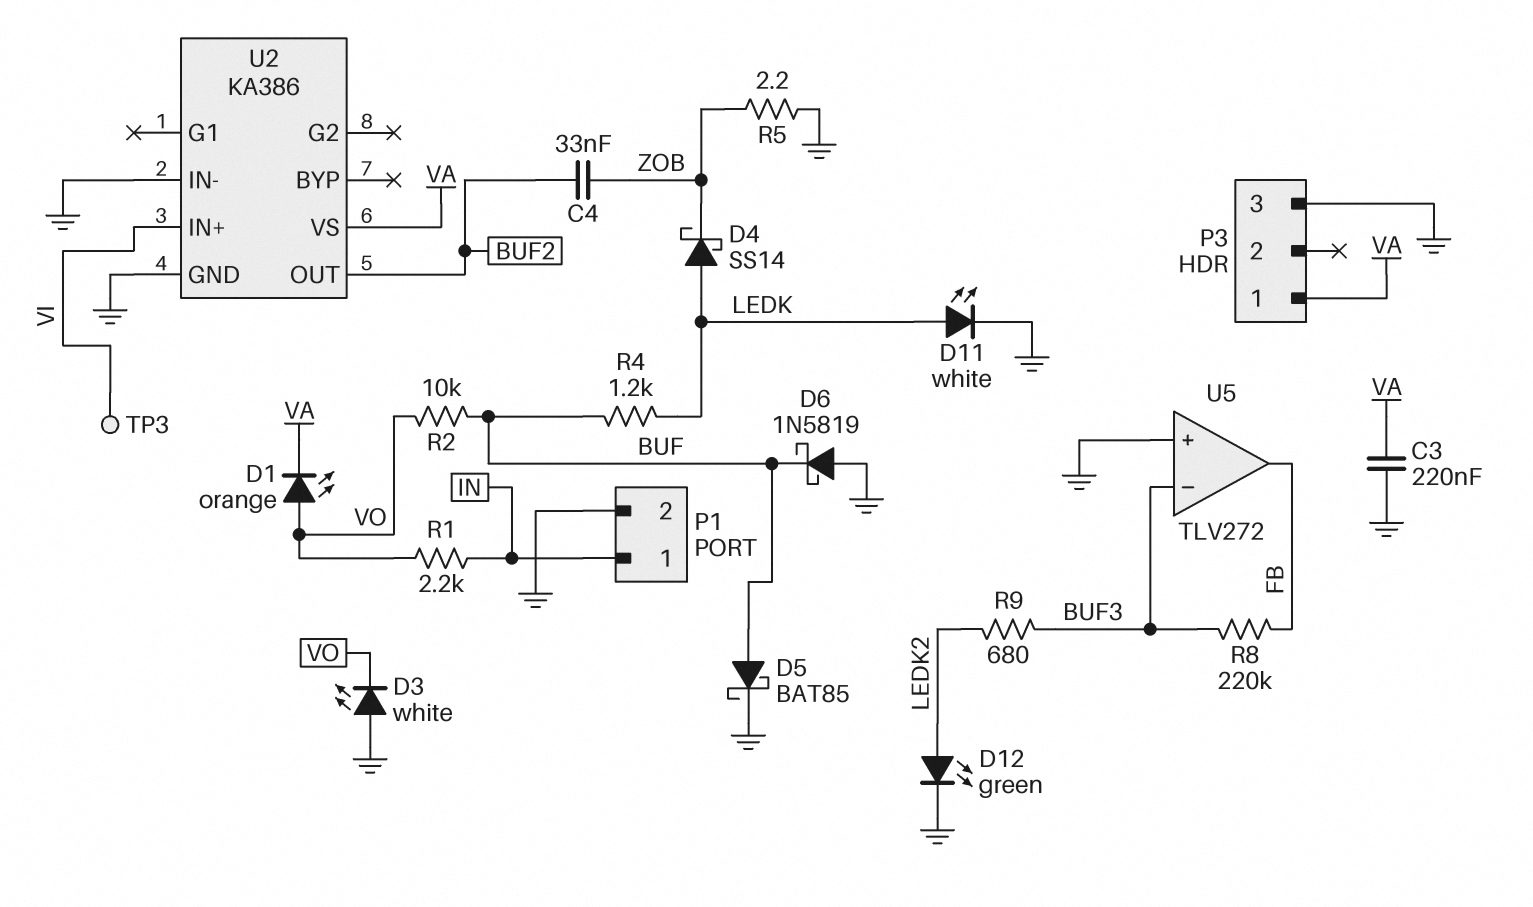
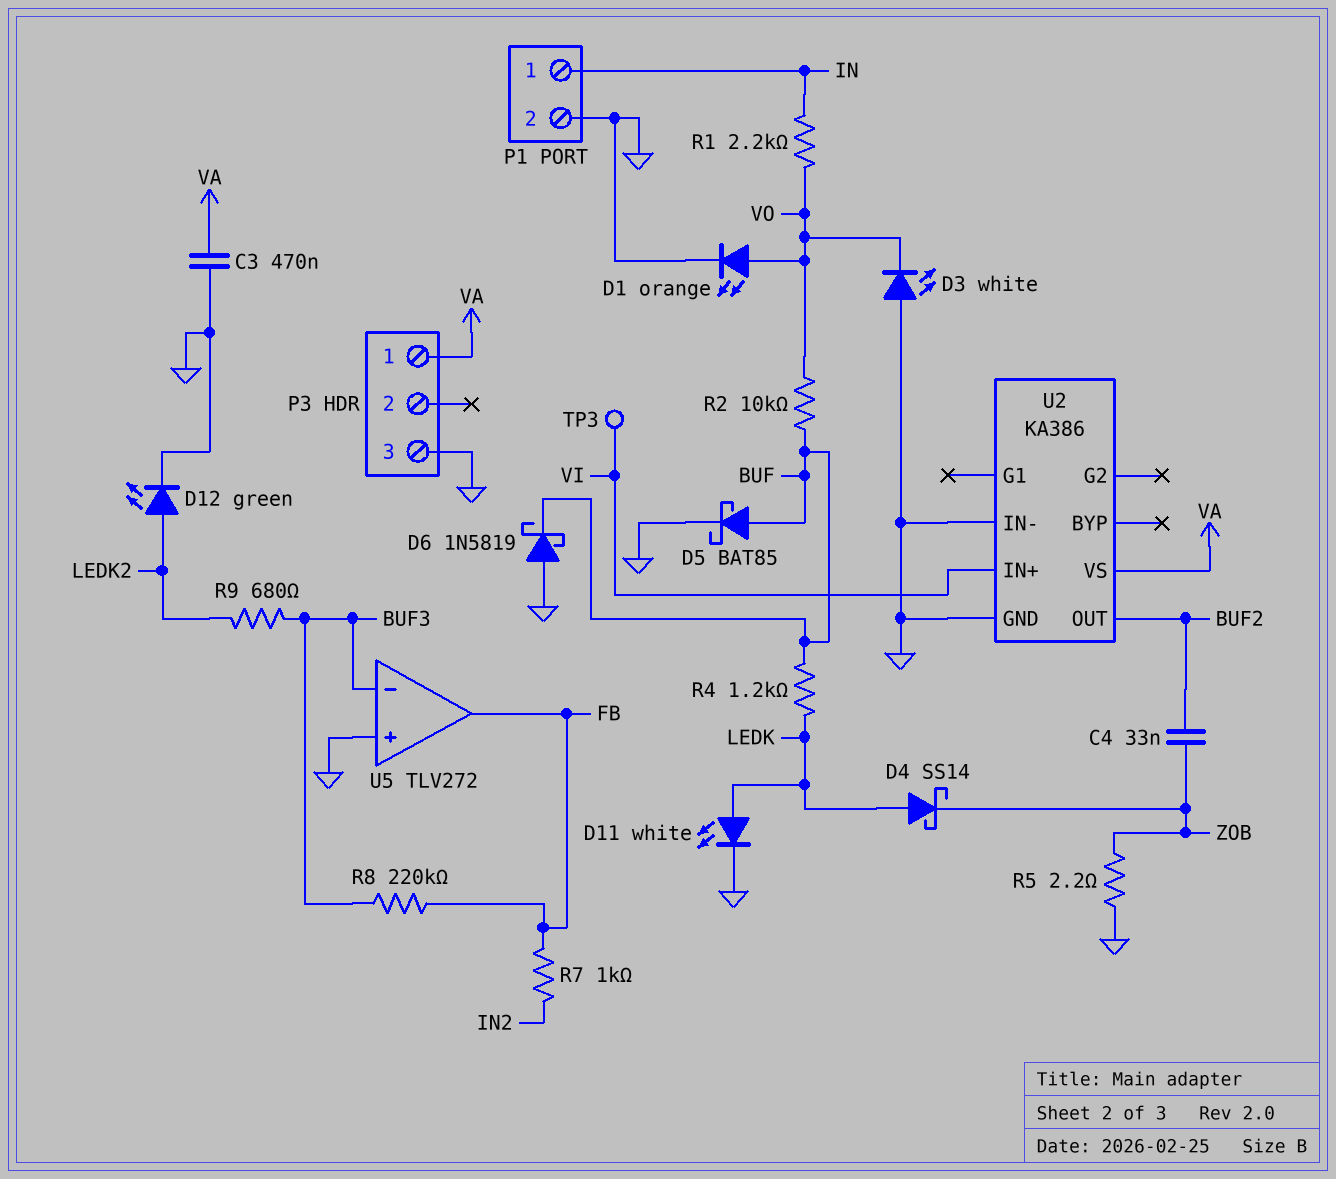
C3: 220nF (GND, VA) -> 470nF (GND, VA)
D1: LED orange (A VO, K VA) -> LED orange (A VO, K GND)
R7: none -> 1k (FB, IN2)

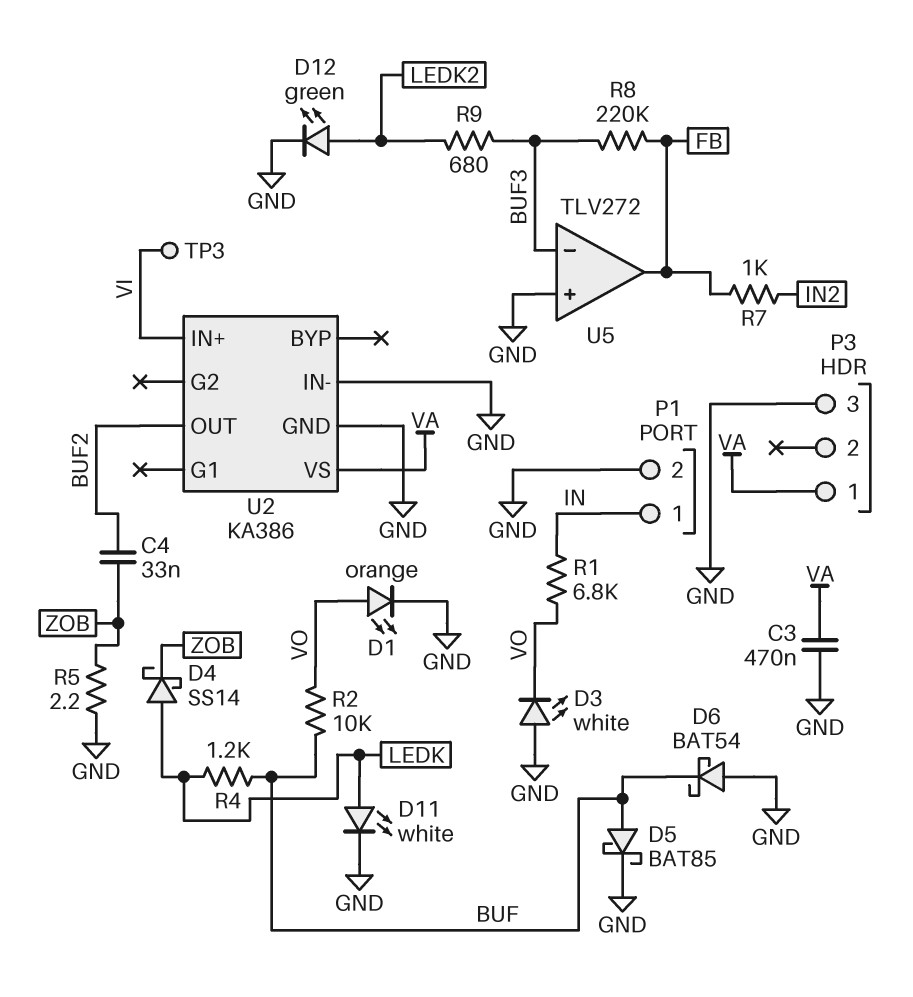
D6: schottky 1N5819 (A GND, K BUF) -> schottky BAT54 (A GND, K BUF)
R1: 2.2k (IN, VO) -> 6.8k (IN, VO)

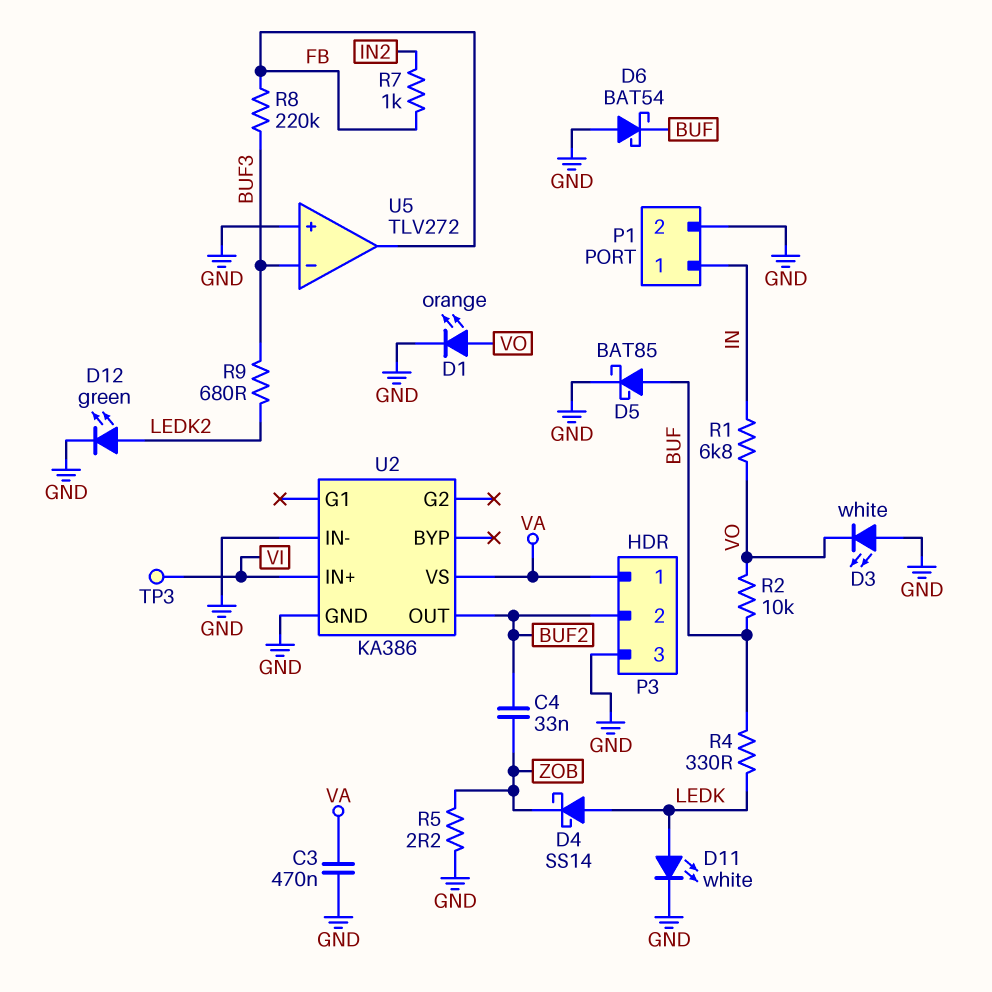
P3 pin 2: none -> BUF2
R4: 1.2k (BUF, LEDK) -> 330 (BUF, LEDK)

